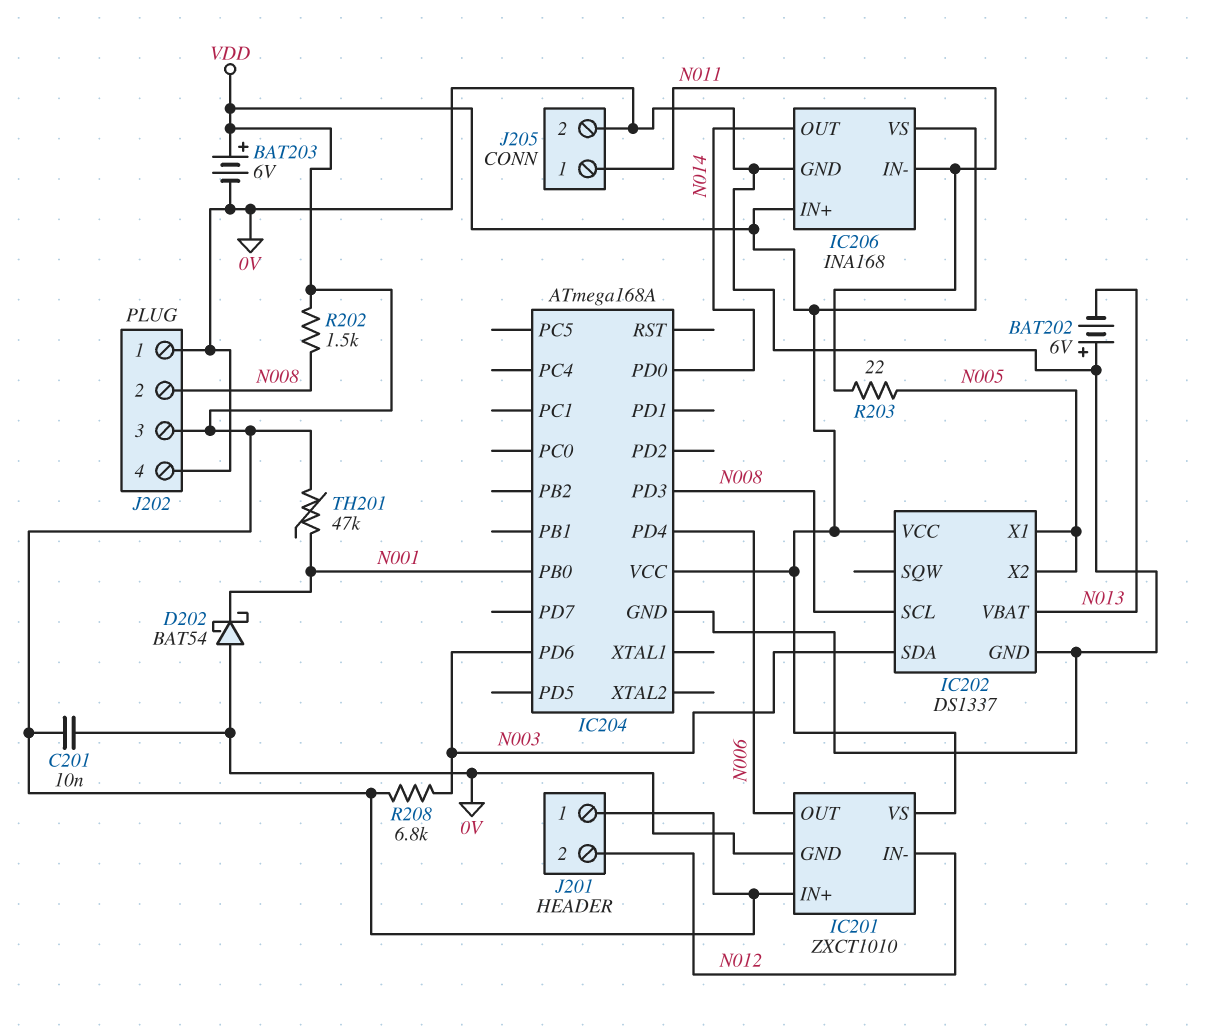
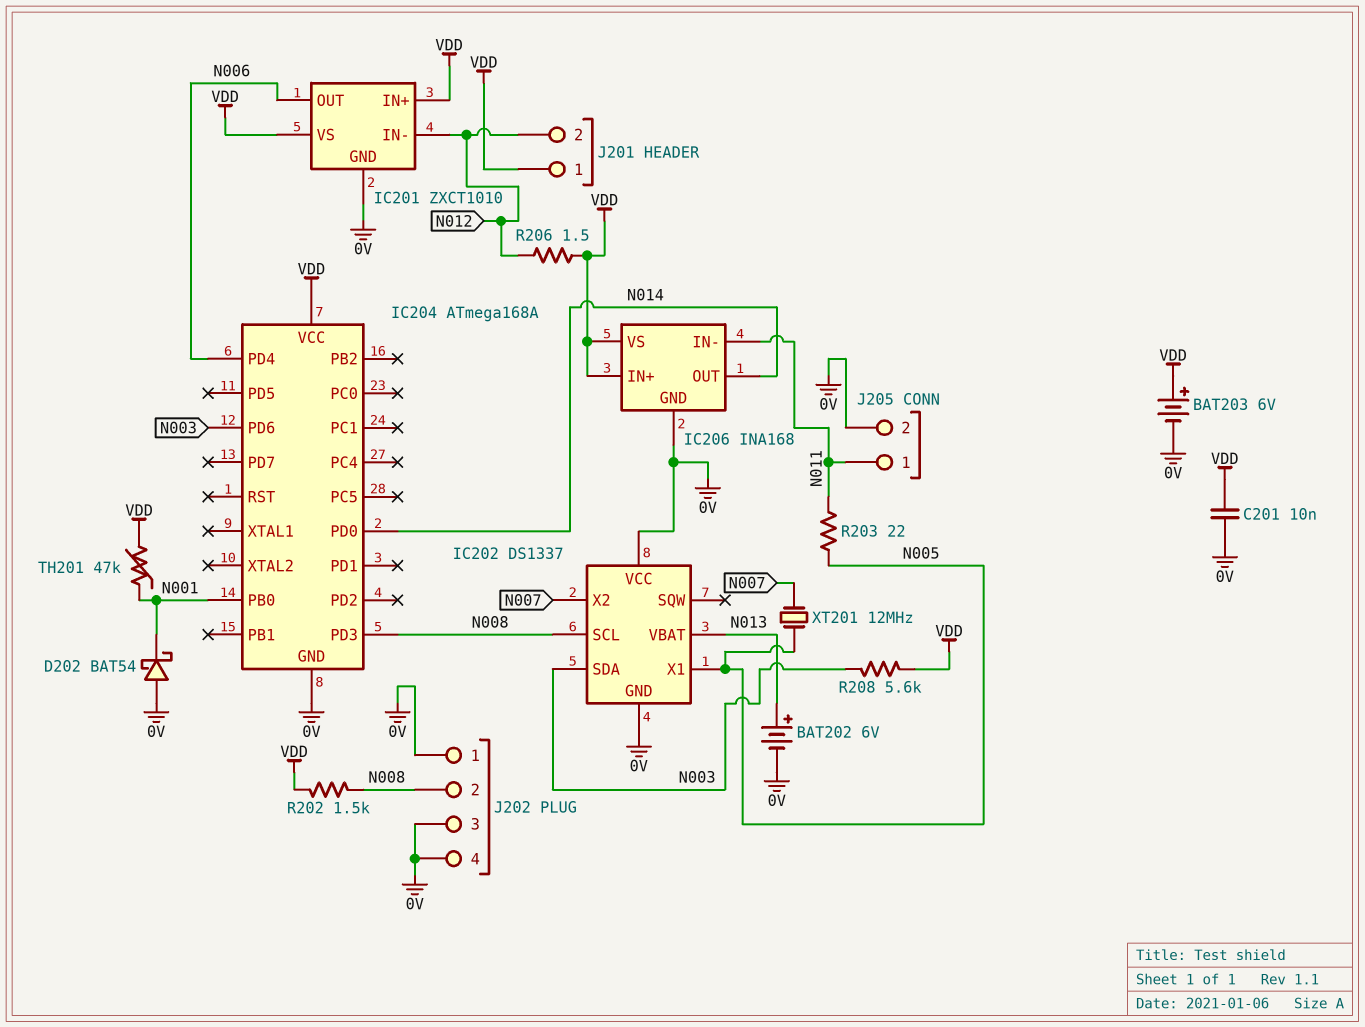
BAT202: 6V (plus 0V, minus N013) -> 6V (plus N013, minus 0V)
IC202 pin VCC: VDD -> 0V
IC202 pin X2: N005 -> N007
J202 pin 3: VDD -> 0V
R206: none -> 1.5 (N012, VDD)
R208: 6.8k (N003, VDD) -> 5.6k (N003, VDD)
XT201: none -> 12MHz (N005, N007)

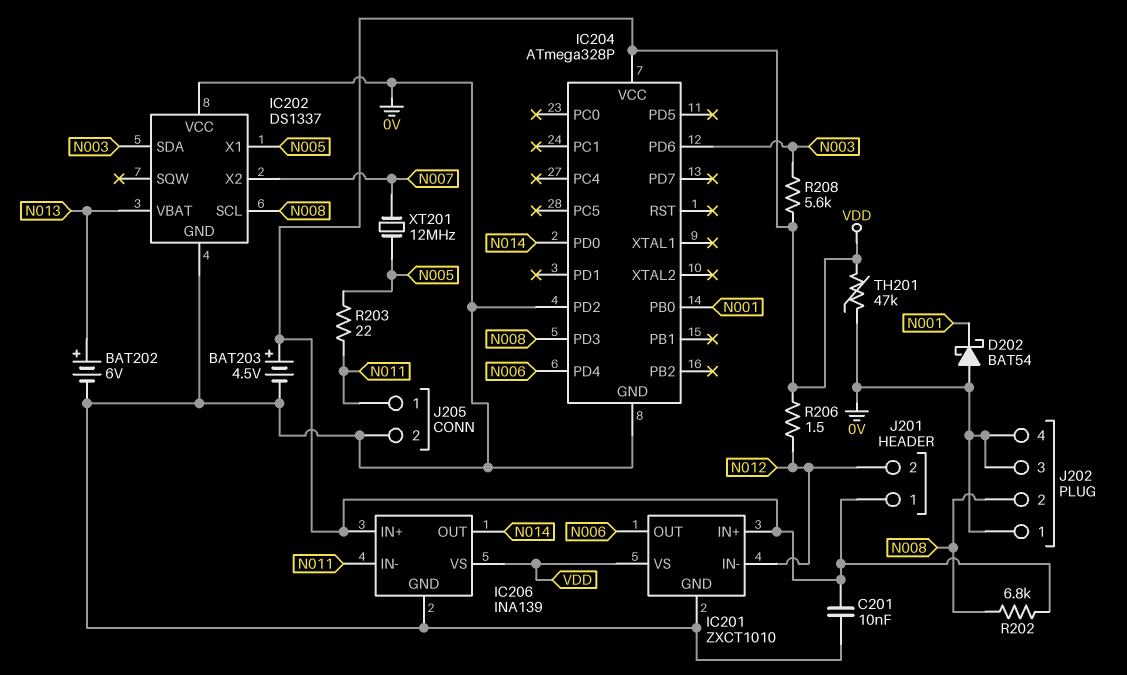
BAT203: 6V (plus VDD, minus 0V) -> 4.5V (plus VDD, minus 0V)
IC204: ATmega168A -> ATmega328P
IC204 pin PD2: none -> 0V
IC206: INA168 -> INA139
R202: 1.5k (N008, VDD) -> 6.8k (N008, VDD)
TH201: 47k (N001, VDD) -> 47k (0V, VDD)

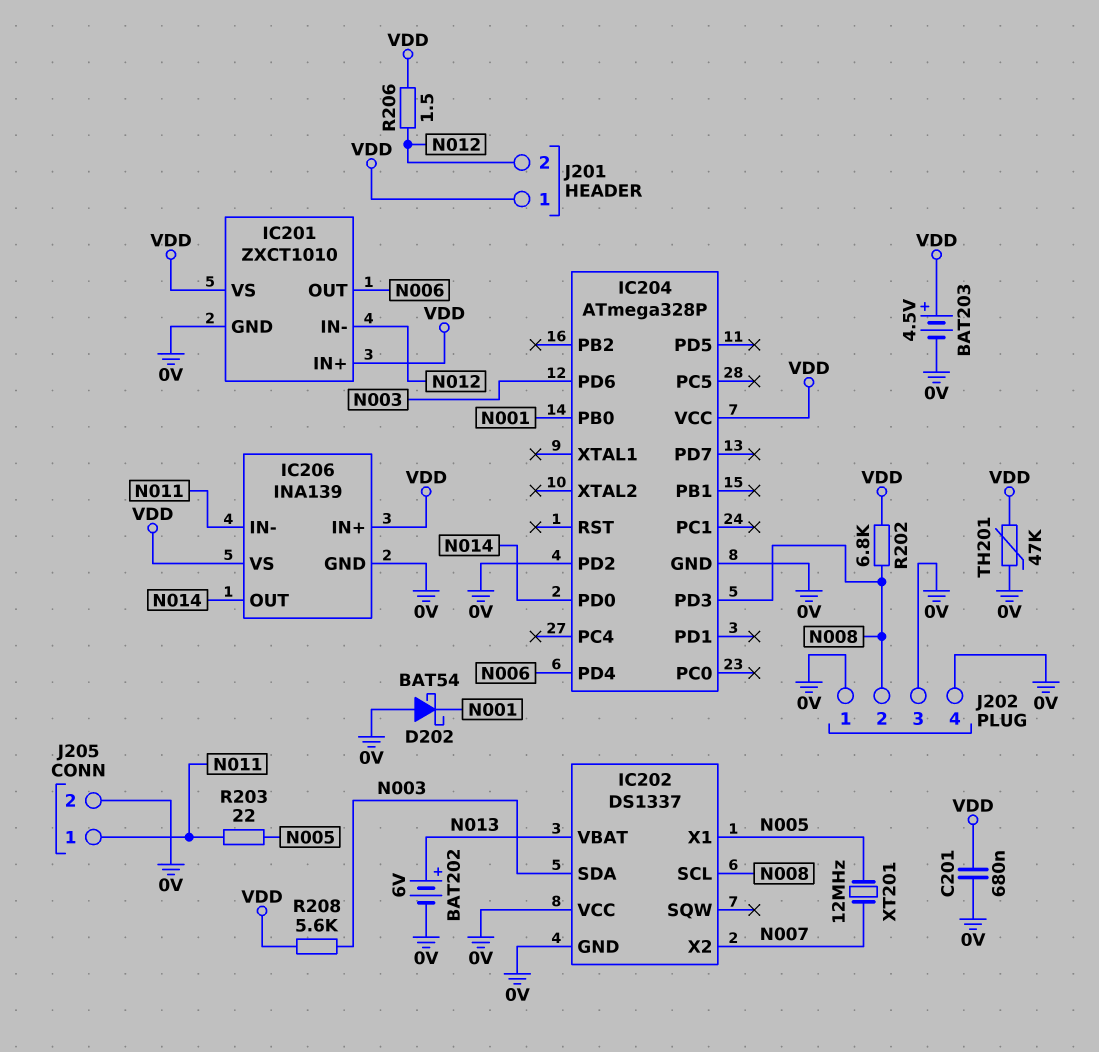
C201: 10nF (0V, VDD) -> 680nF (0V, VDD)

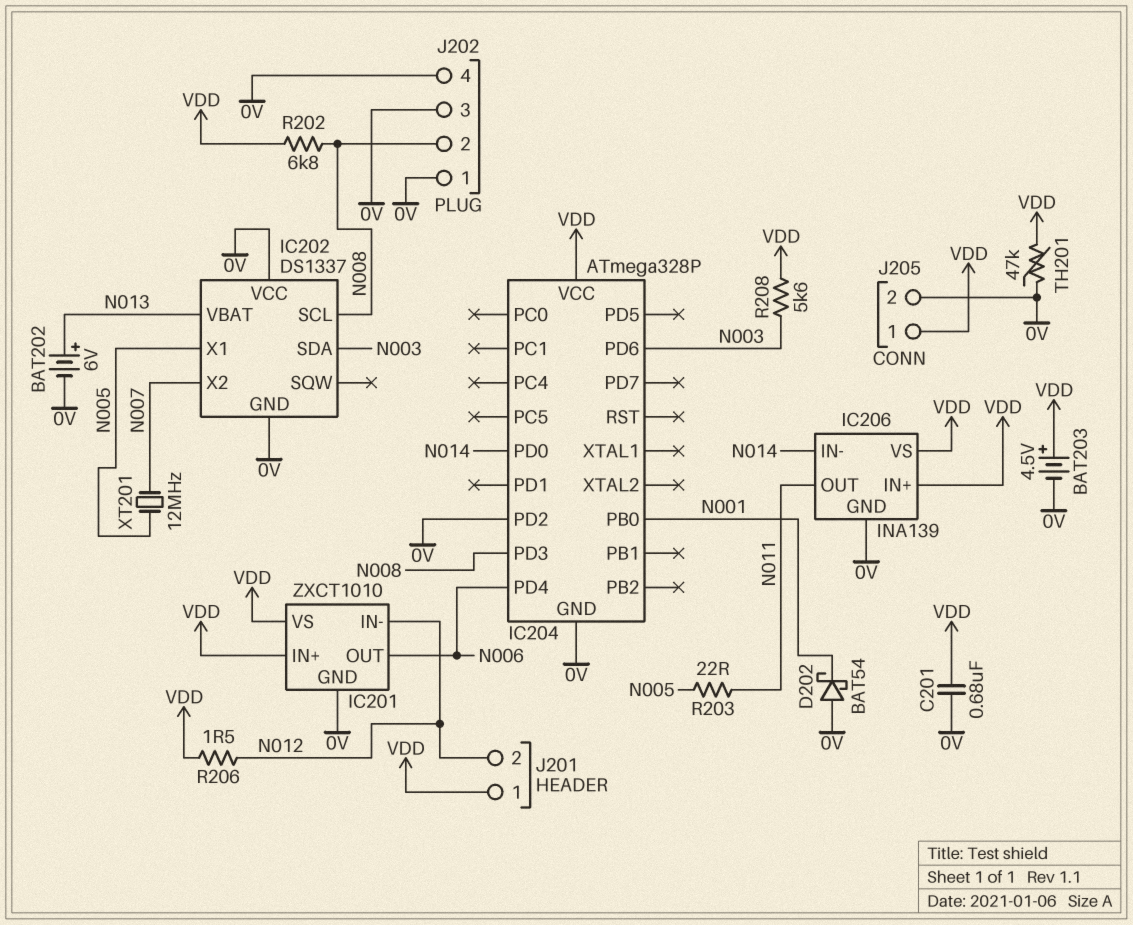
IC206 pin IN-: N011 -> N014
IC206 pin OUT: N014 -> N011
J205 pin 1: N011 -> VDD

